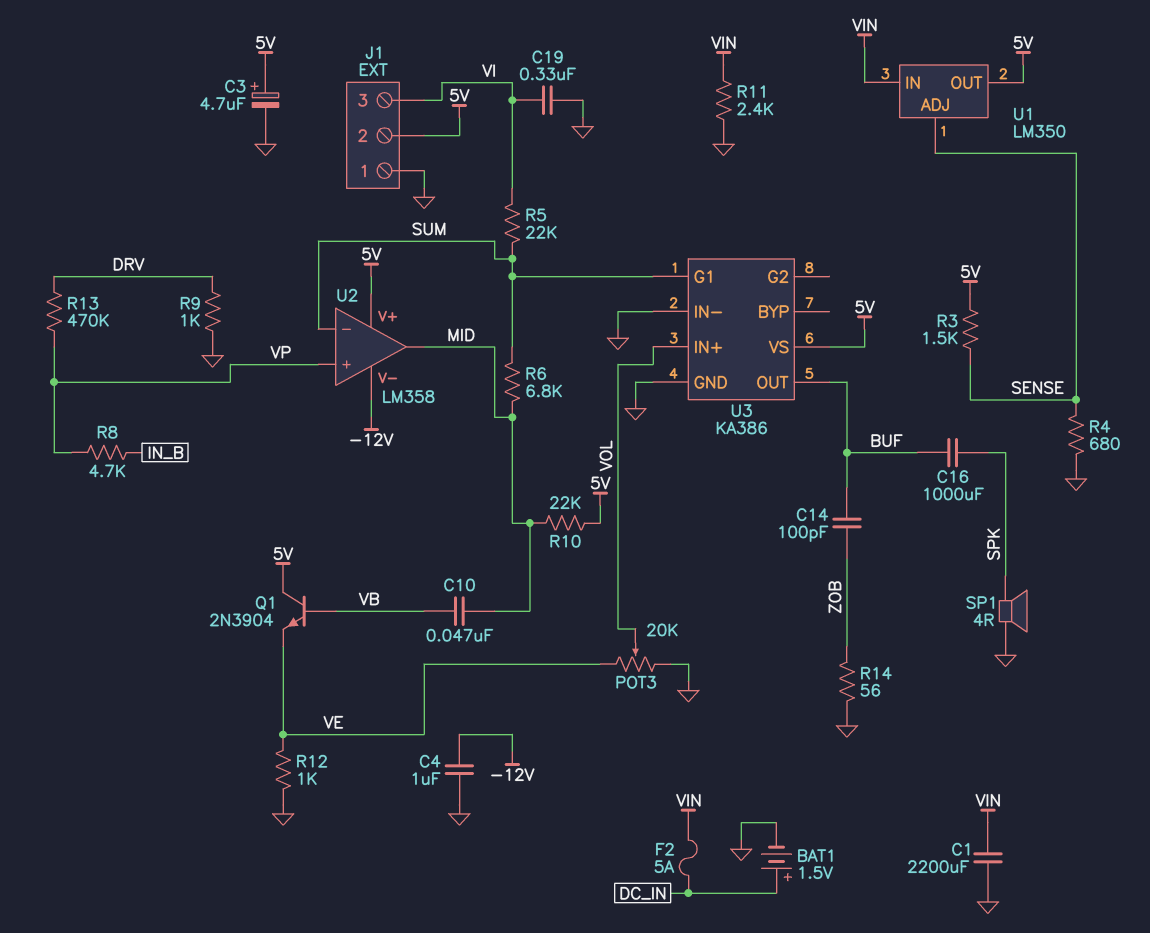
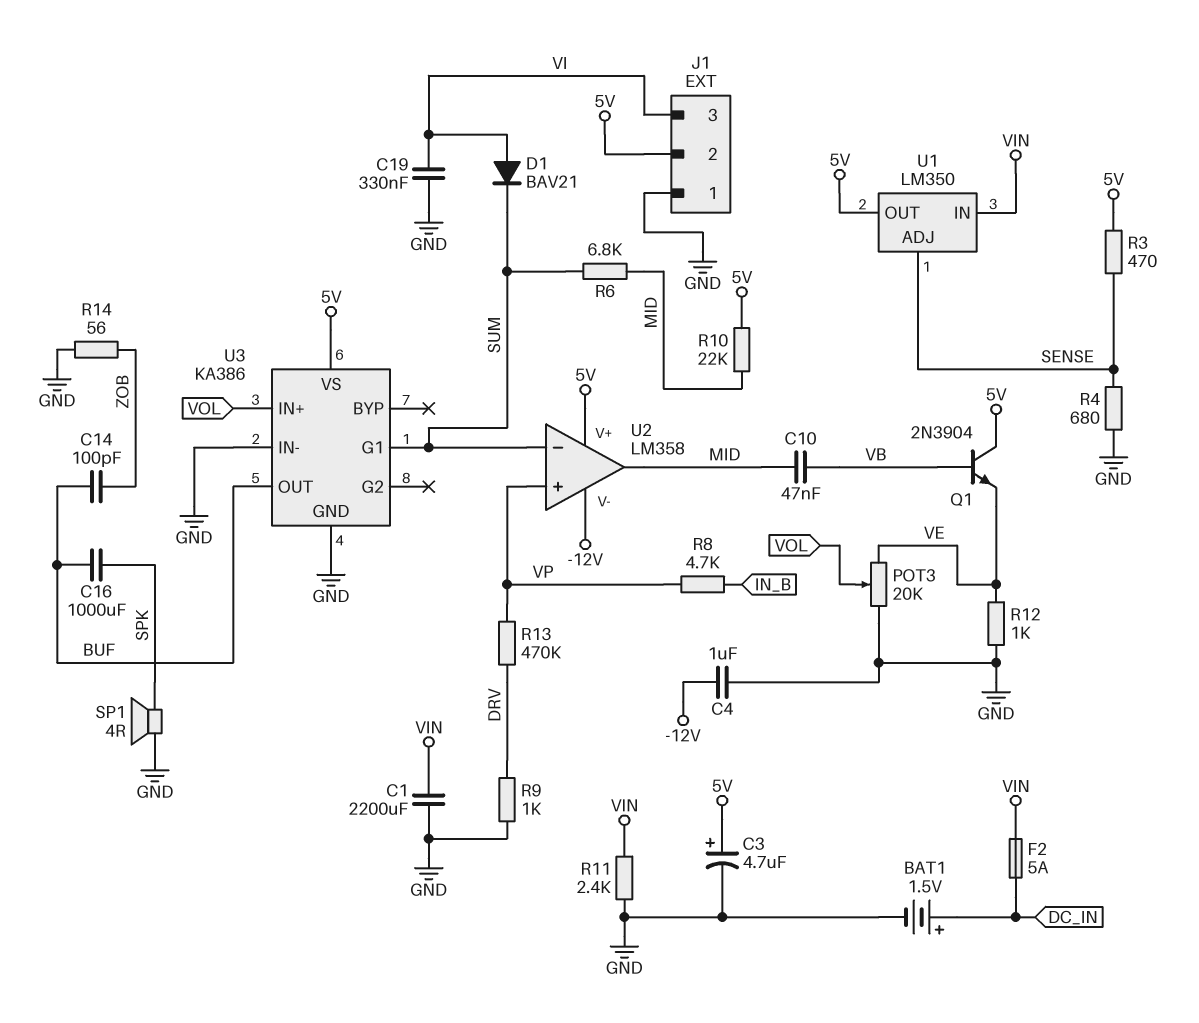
D1: none -> diode BAV21 (A VI, K SUM)
R3: 1.5k (5V, SENSE) -> 470 (5V, SENSE)
R5: 22k (SUM, VI) -> none

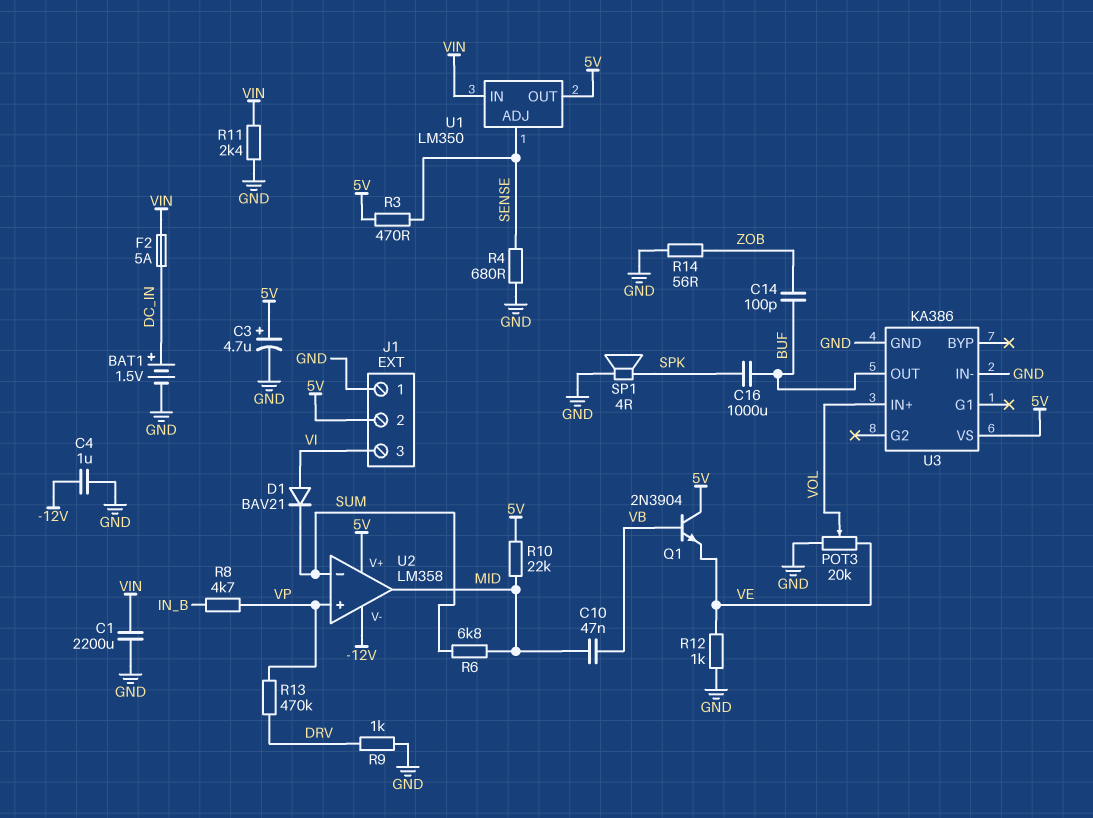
C19: 330nF (GND, VI) -> none
U3 pin G1: SUM -> none

